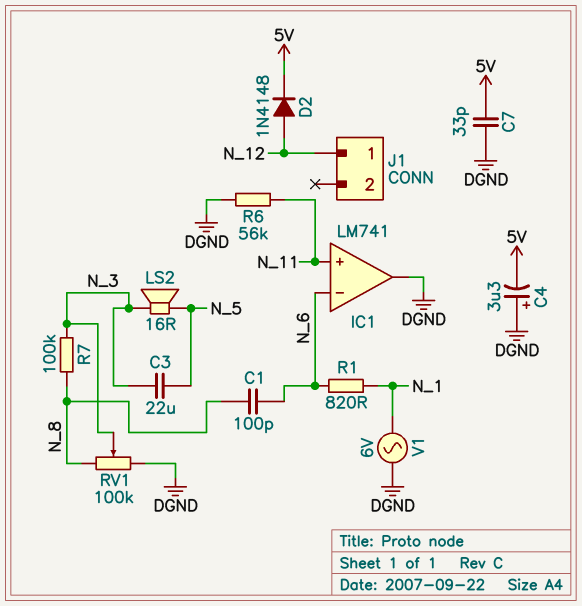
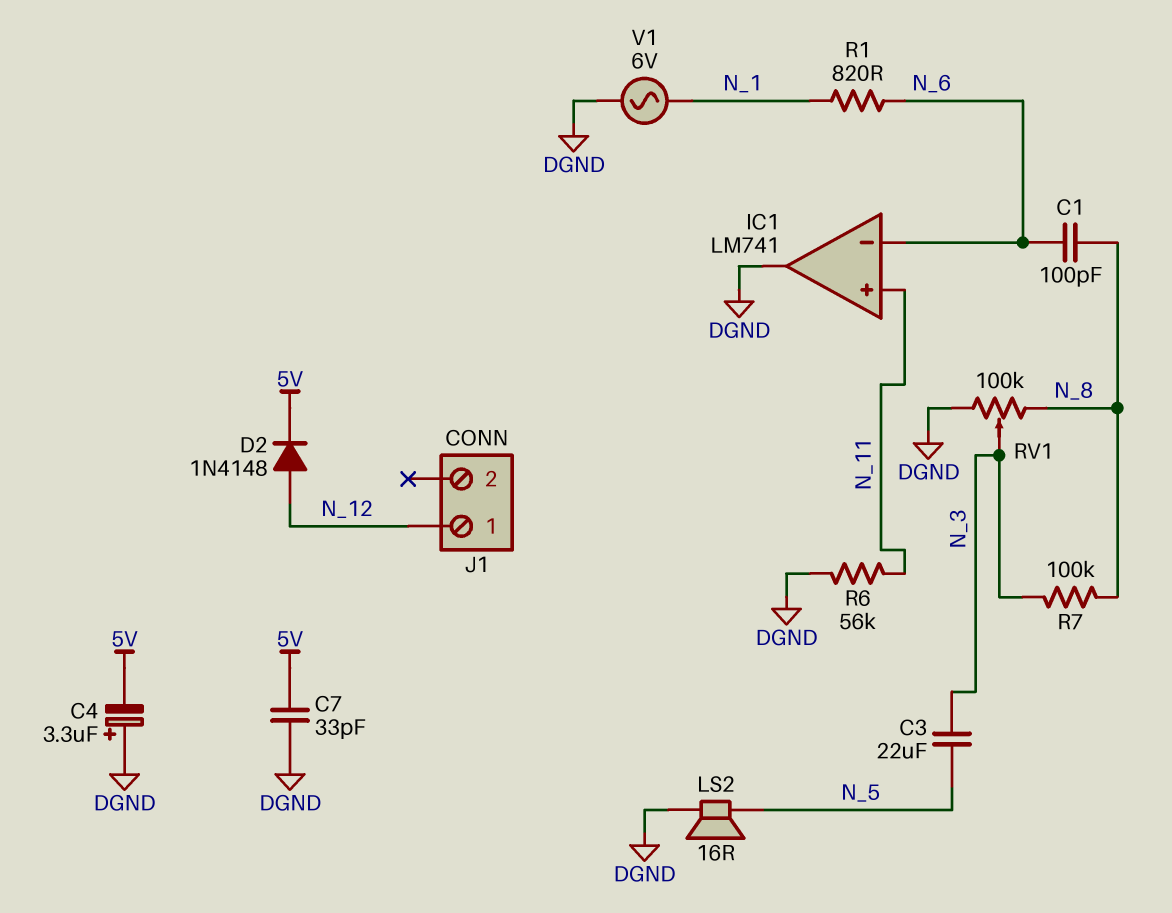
LS2: speaker 16R (N_3, N_5) -> speaker 16R (DGND, N_5)

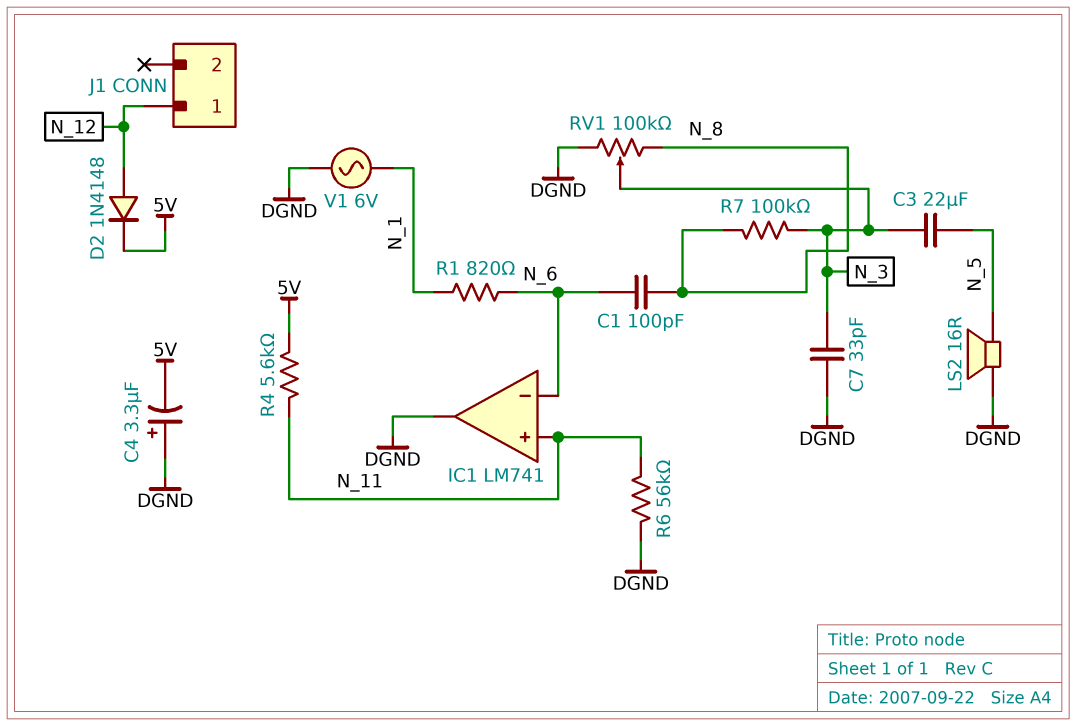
C7: 33pF (5V, DGND) -> 33pF (DGND, N_3)
R4: none -> 5.6k (5V, N_11)

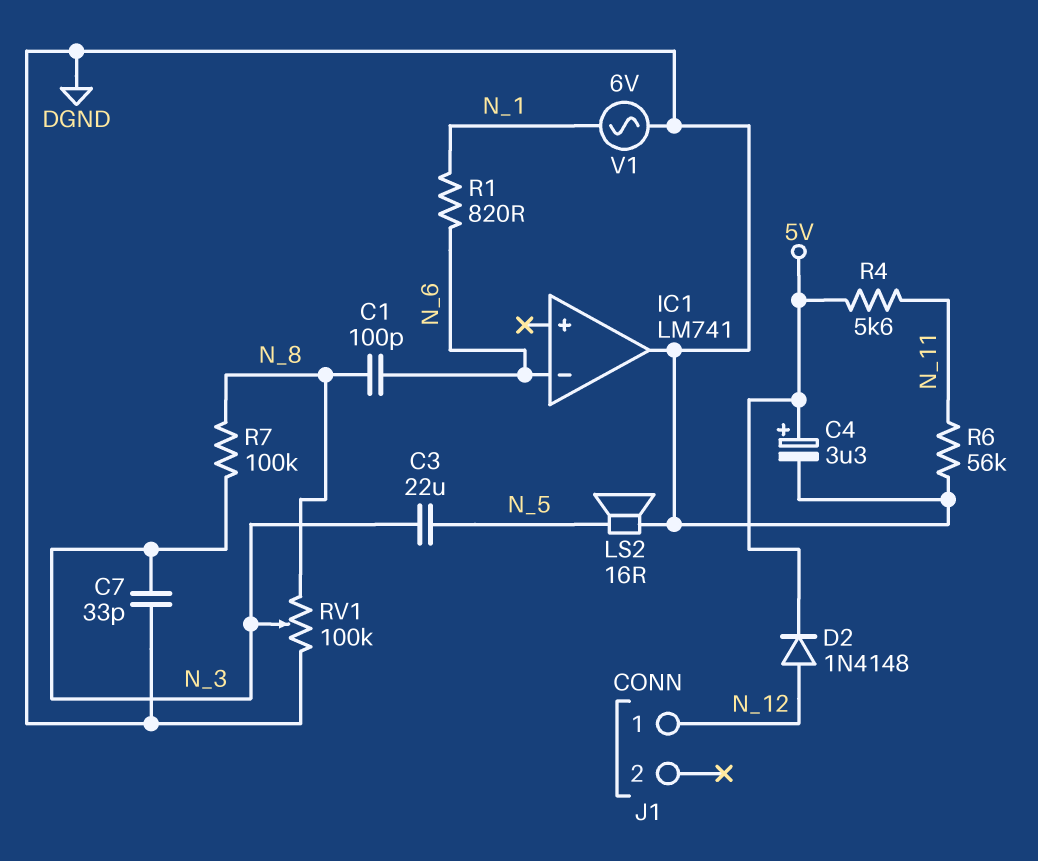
C4: 3.3uF (plus DGND, minus 5V) -> 3.3uF (plus 5V, minus DGND)
IC1 pin in+: N_11 -> none

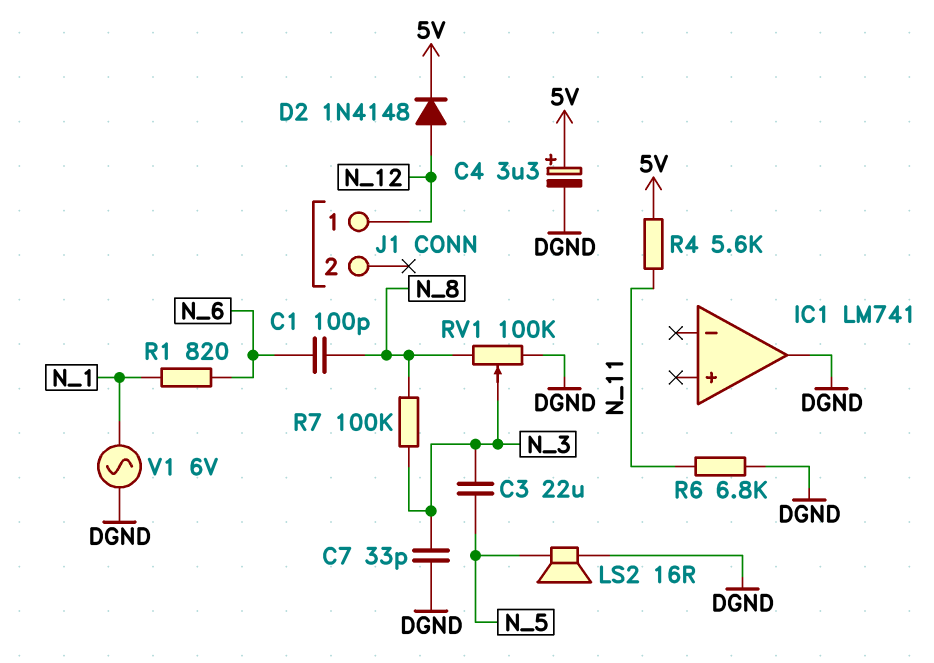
IC1 pin in-: N_6 -> none
R6: 56k (DGND, N_11) -> 6.8k (DGND, N_11)

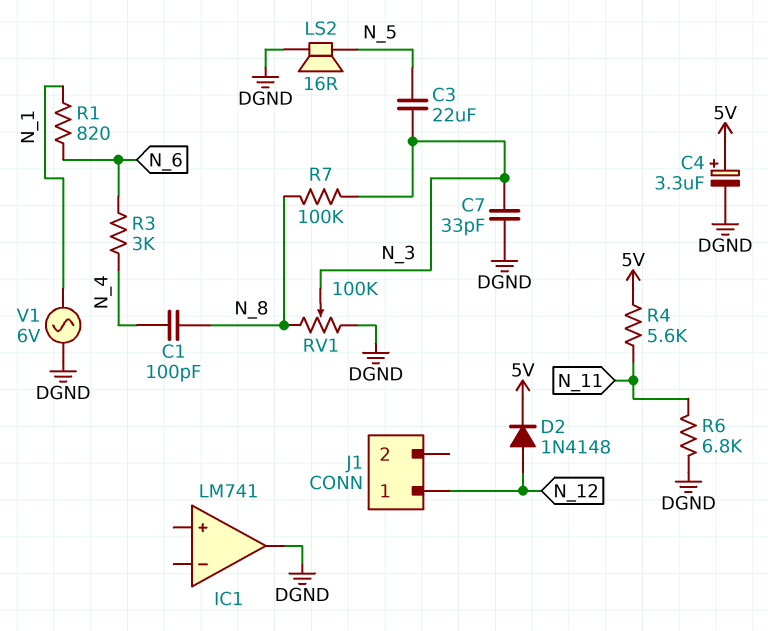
C1: 100pF (N_6, N_8) -> 100pF (N_4, N_8)
R3: none -> 3k (N_4, N_6)

